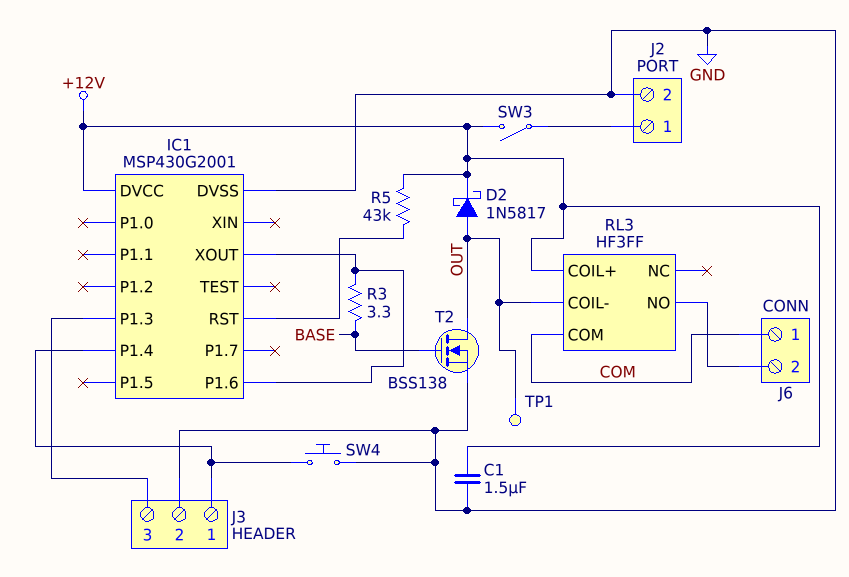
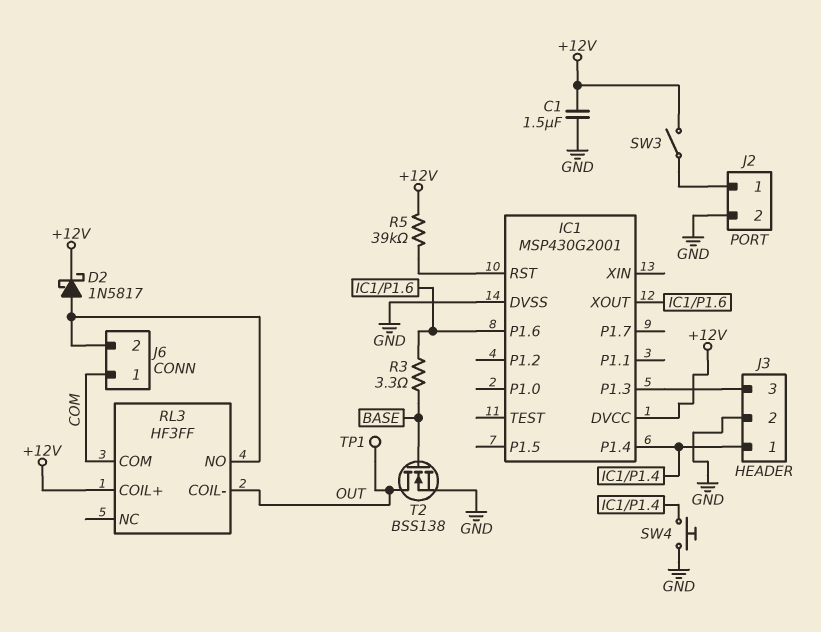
D2: schottky 1N5817 (A OUT, K +12V) -> schottky 1N5817 (A J6/2, K +12V)
R5: 43k (+12V, IC1/RST) -> 39k (+12V, IC1/RST)

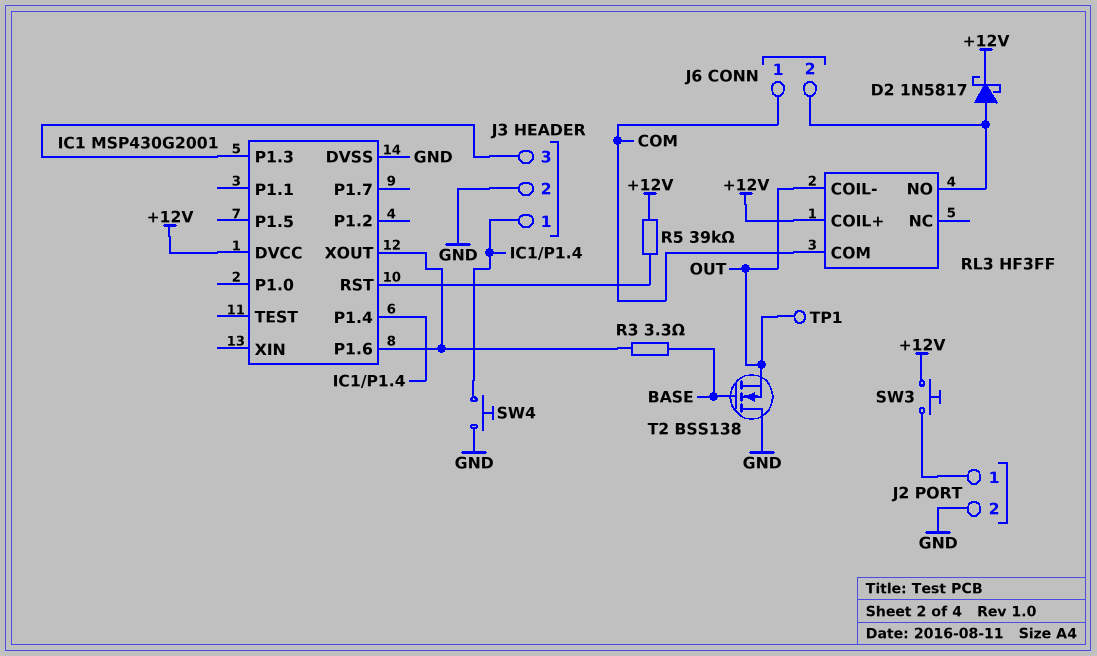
C1: 1.5uF (+12V, GND) -> none
SW3: switch (+12V, J2/1) -> button (+12V, J2/1)
T2: NMOS BSS138 (G BASE, D OUT, S GND) -> NMOS BSS138 (G BASE, D GND, S OUT)

